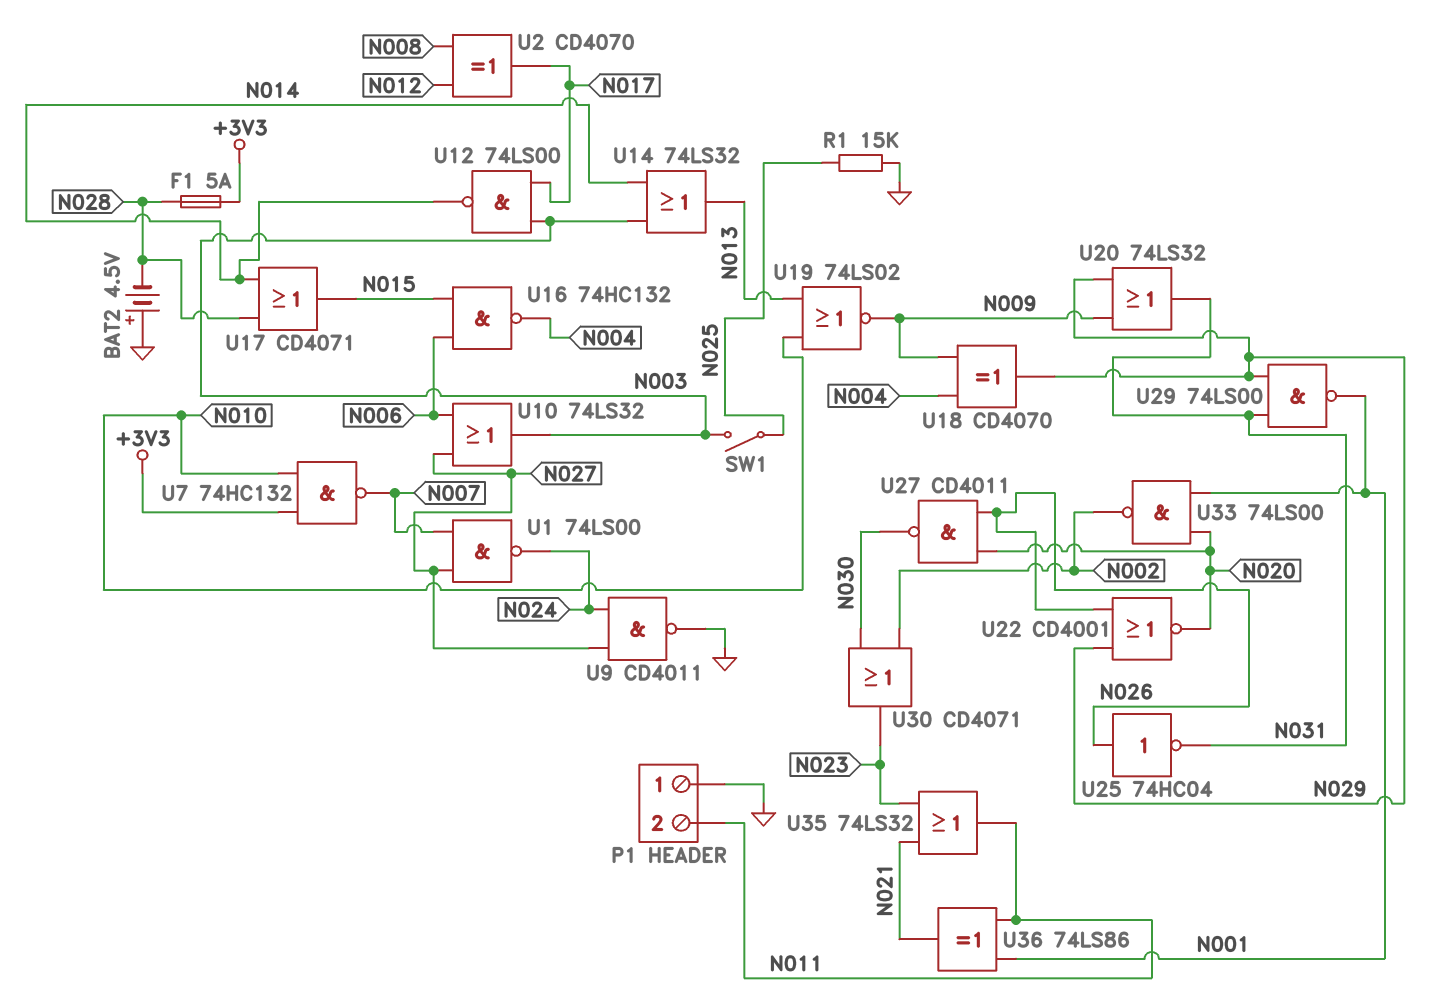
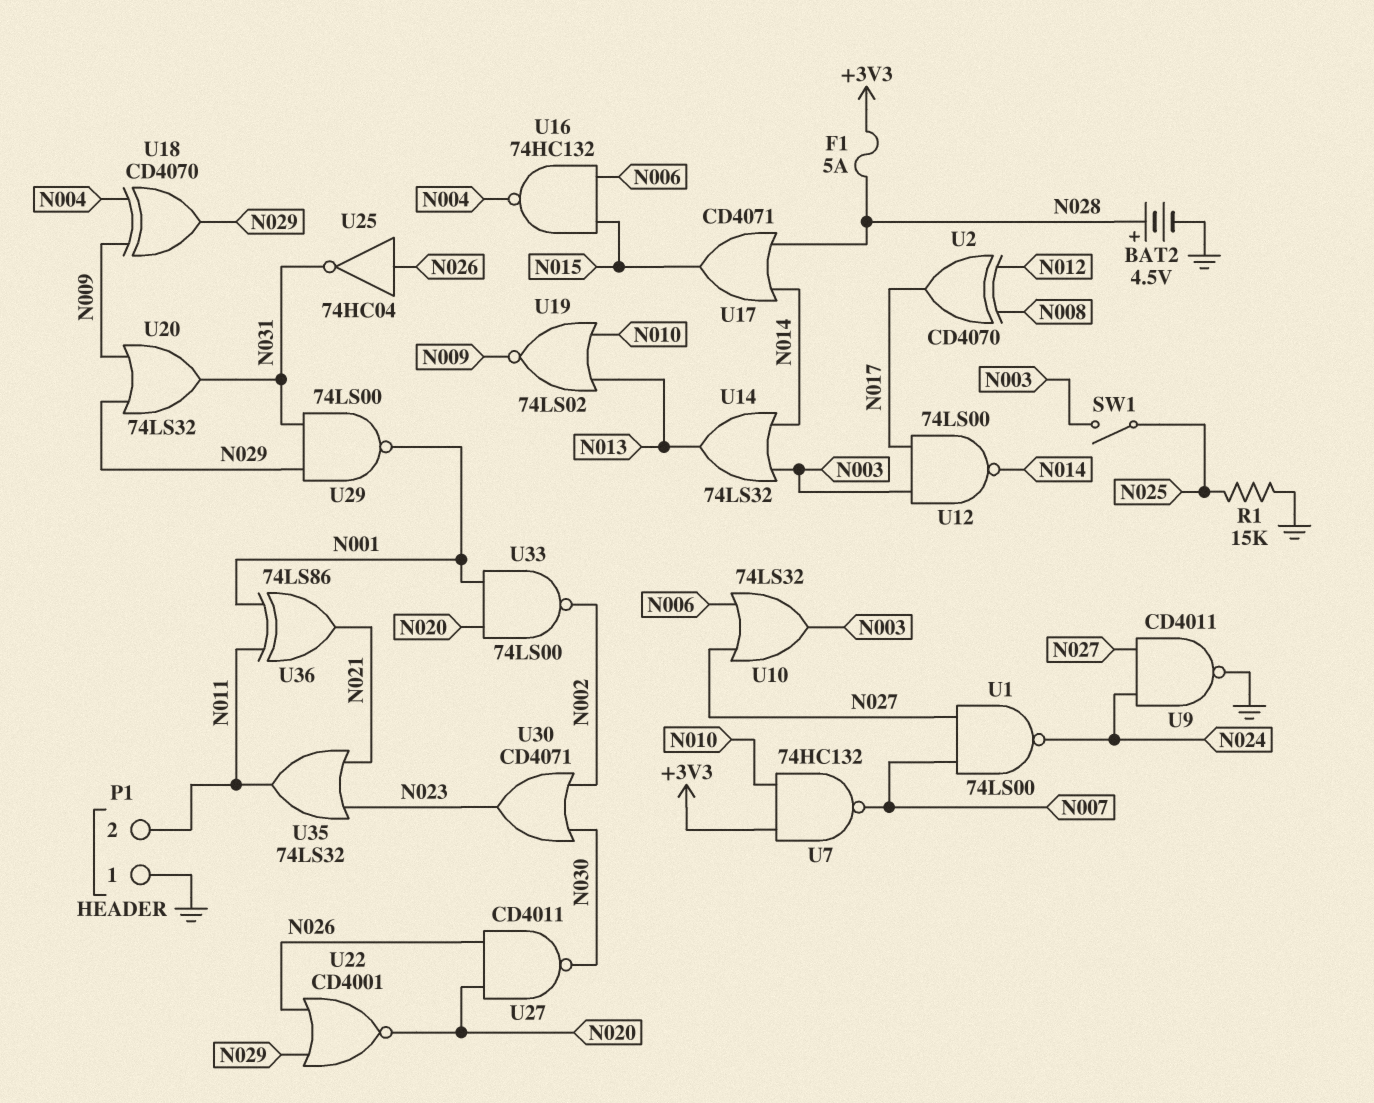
BAT2: 4.5V (plus GND, minus N028) -> 4.5V (plus N028, minus GND)

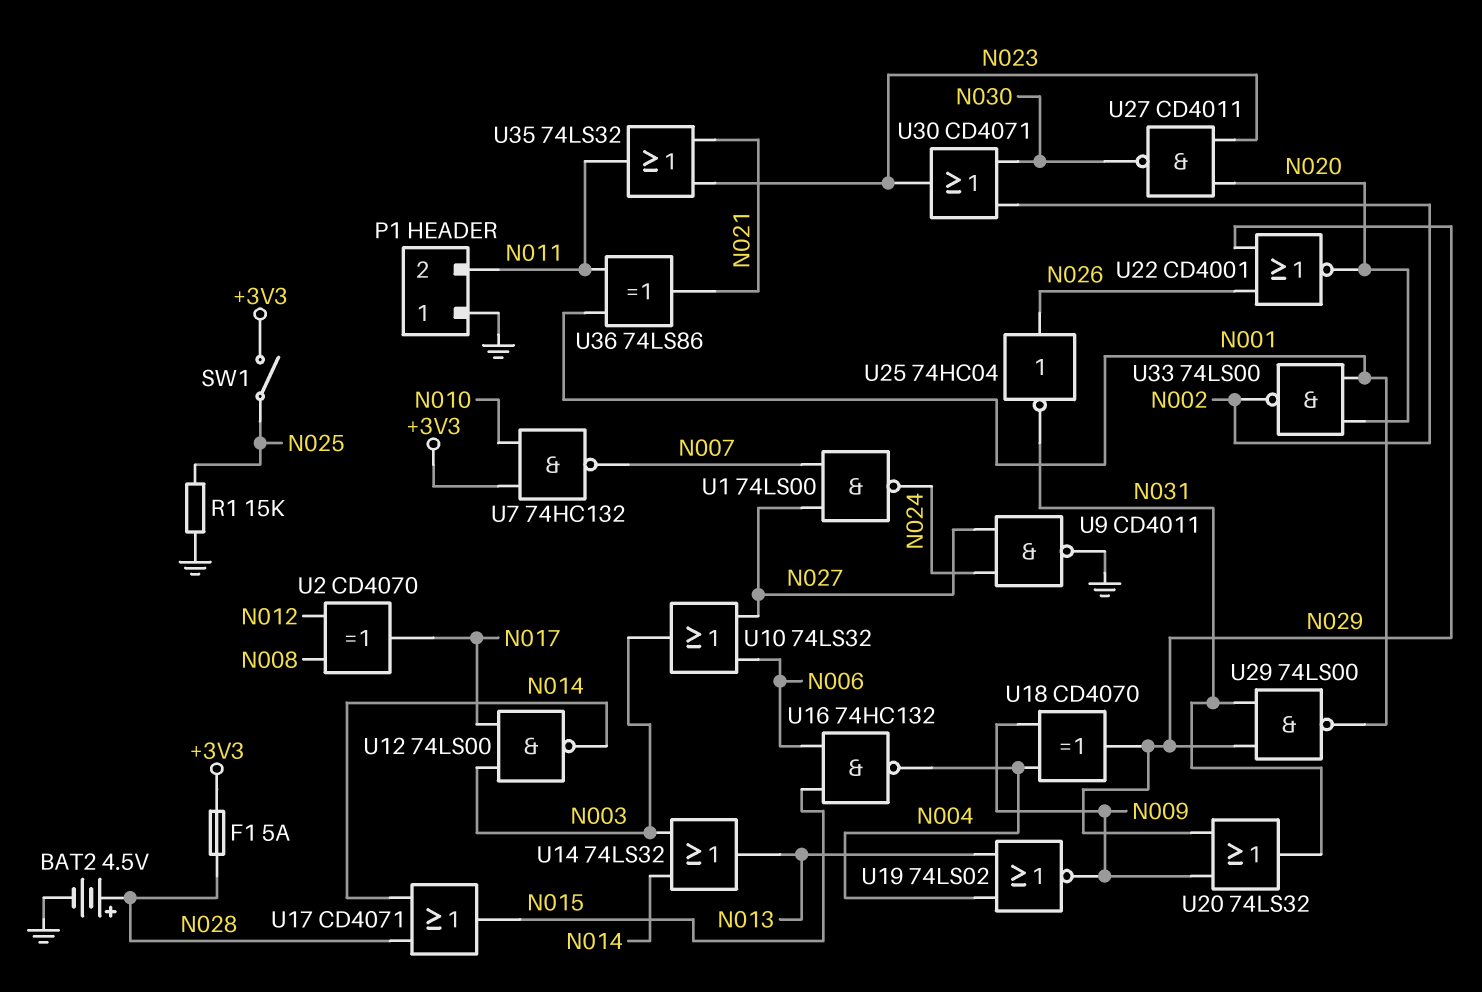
SW1: switch (N003, N025) -> switch (+3V3, N025)
U19: NOR 74LS02 (in N010, in N013, out N009) -> NOR 74LS02 (in N004, in N013, out N009)
U27: NAND CD4011 (in N020, in N026, out N030) -> NAND CD4011 (in N020, in N023, out N030)

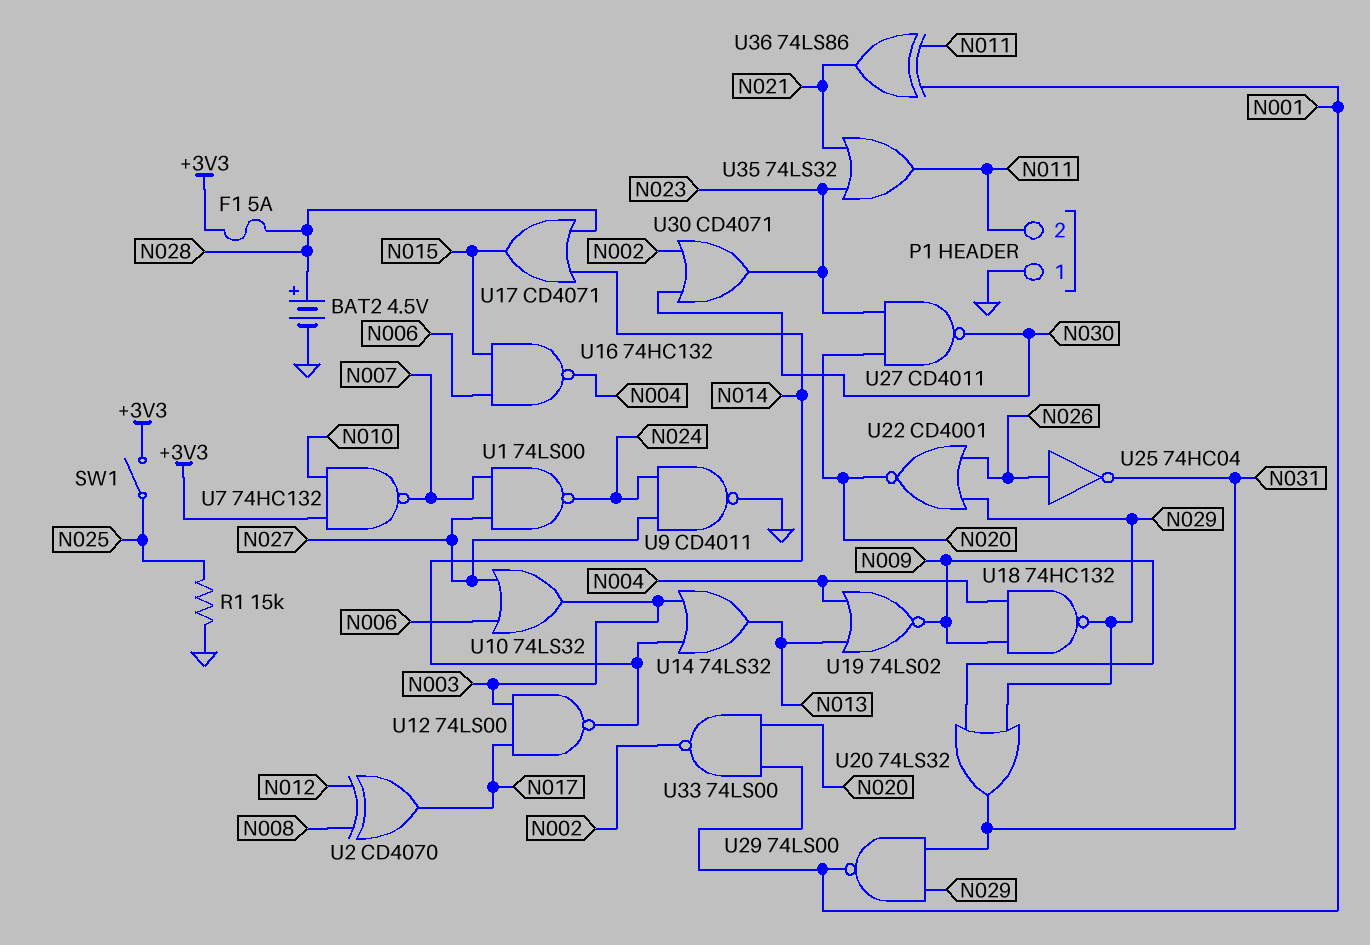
U18: XOR CD4070 (in N004, in N009, out N029) -> NAND 74HC132 (in N004, in N009, out N029)

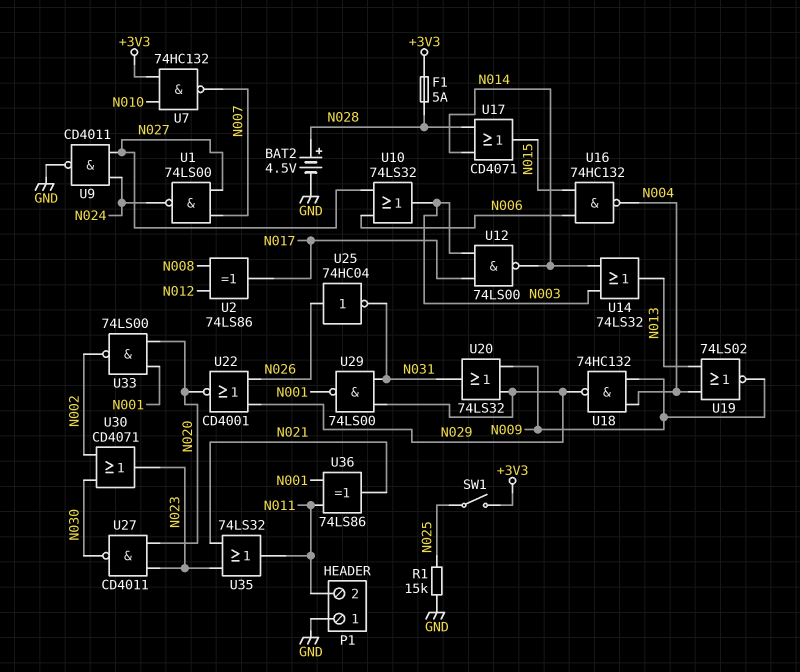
U2: XOR CD4070 (in N008, in N012, out N017) -> XOR 74LS86 (in N008, in N012, out N017)

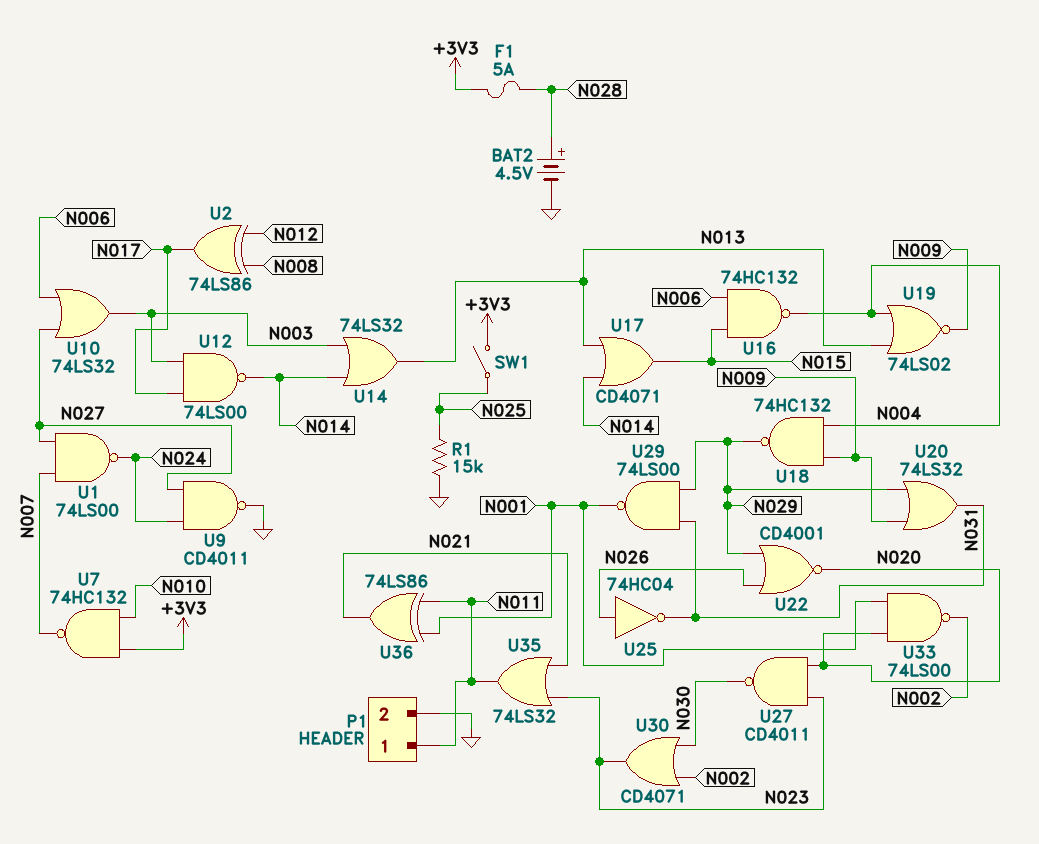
P1 pin 1: GND -> N011
P1 pin 2: N011 -> GND
U17: OR CD4071 (in N014, in N028, out N015) -> OR CD4071 (in N013, in N014, out N015)

